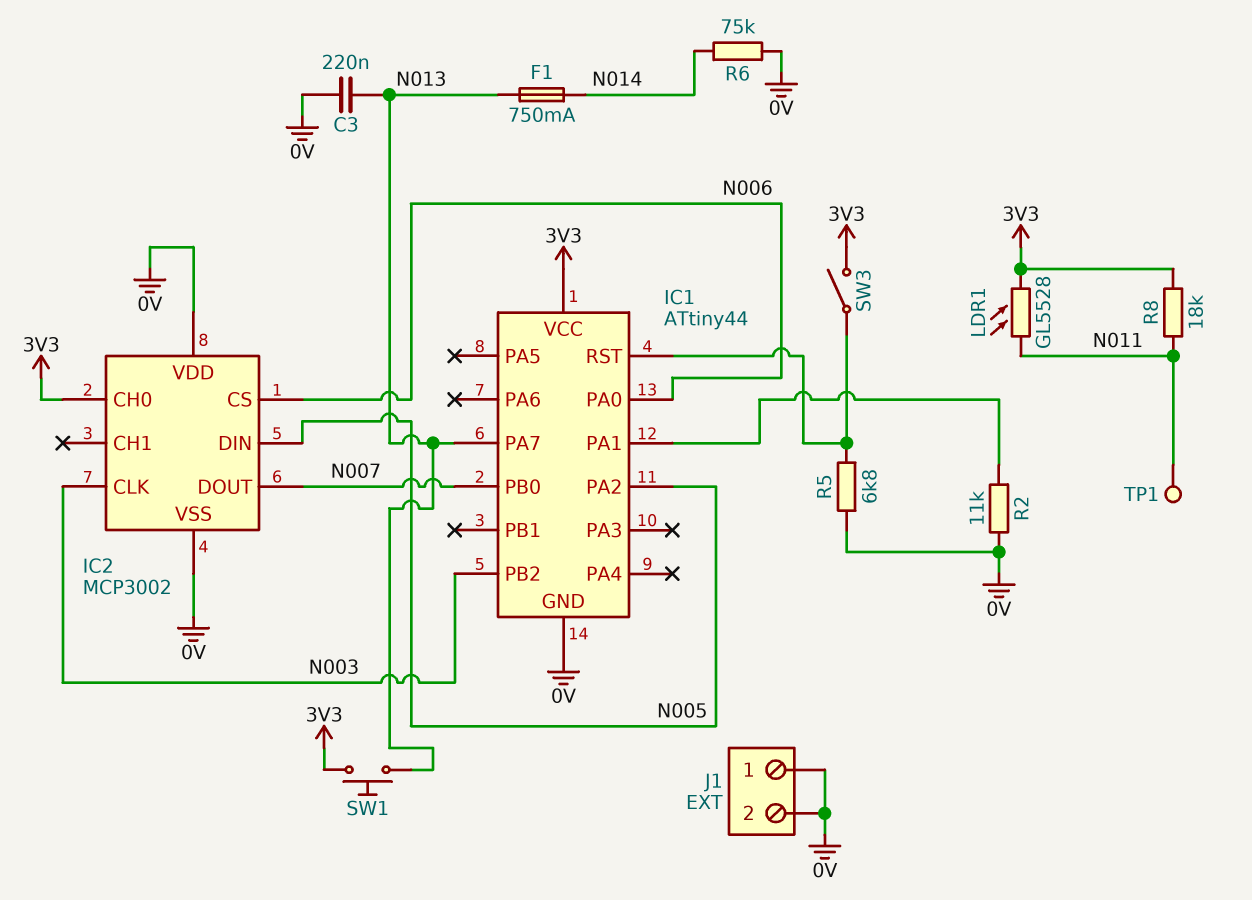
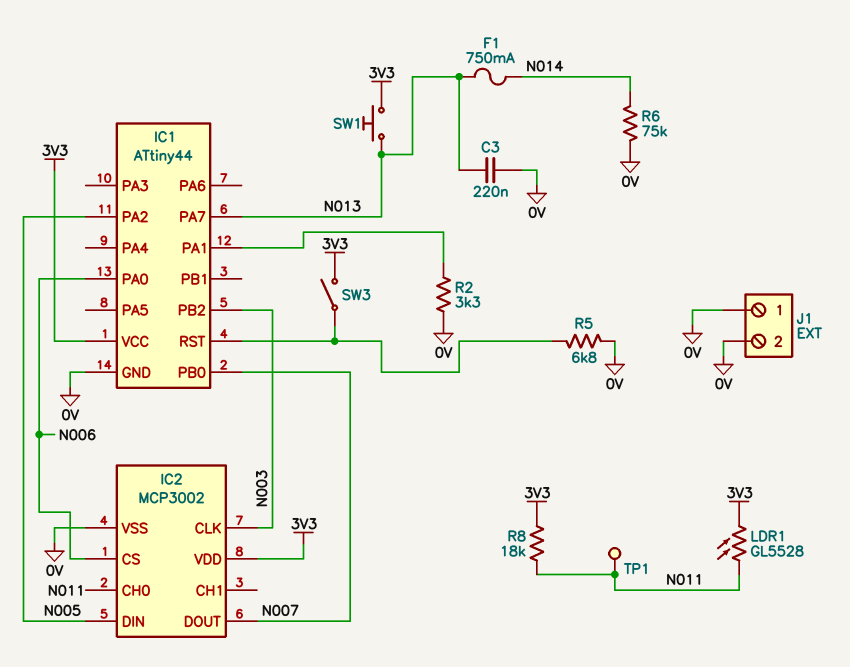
IC2 pin CH0: 3V3 -> N011
IC2 pin VDD: 0V -> 3V3
R2: 11k (0V, IC1/PA1) -> 3.3k (0V, IC1/PA1)

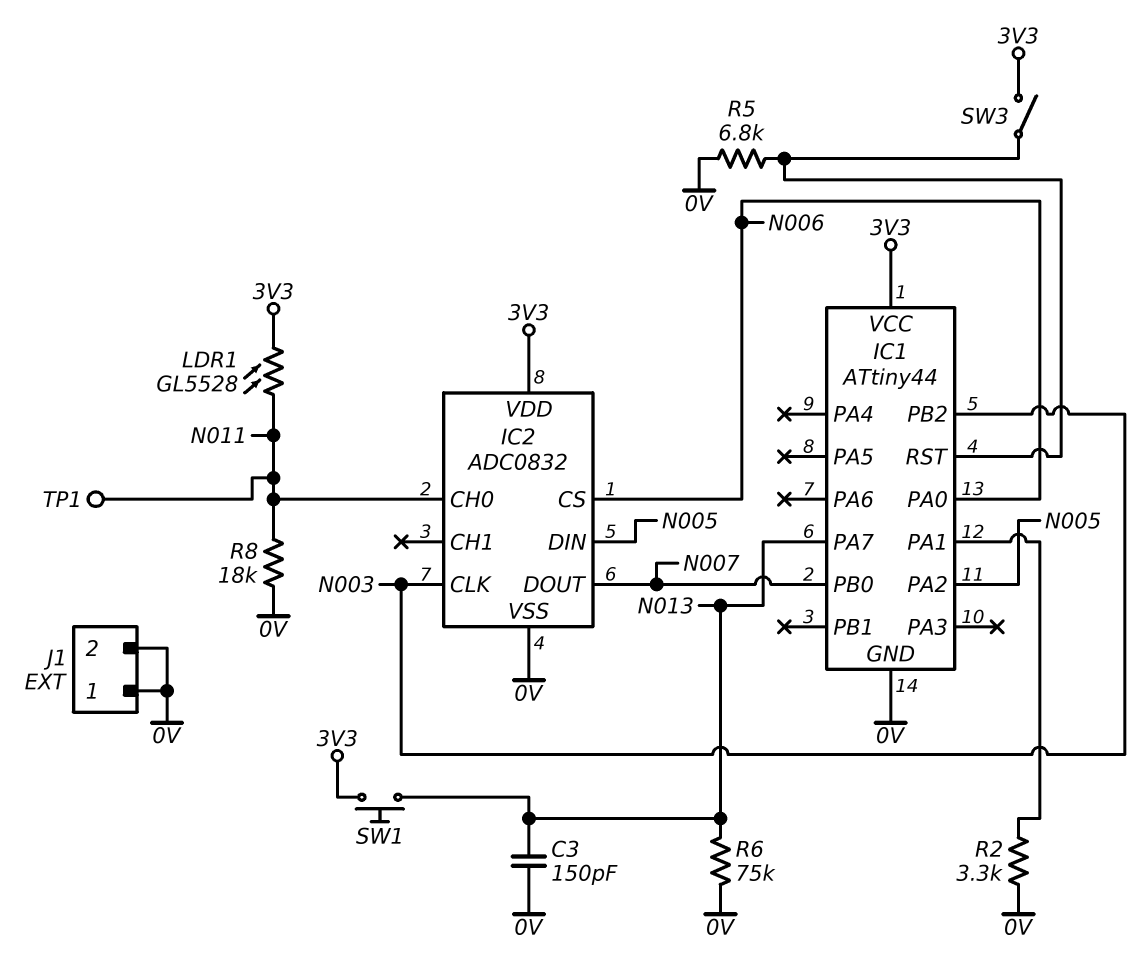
C3: 220nF (0V, N013) -> 150pF (0V, N013)
F1: 750mA (N013, N014) -> none
IC2: MCP3002 -> ADC0832
R6: 75k (0V, N014) -> 75k (0V, N013)
R8: 18k (3V3, N011) -> 18k (0V, N011)

